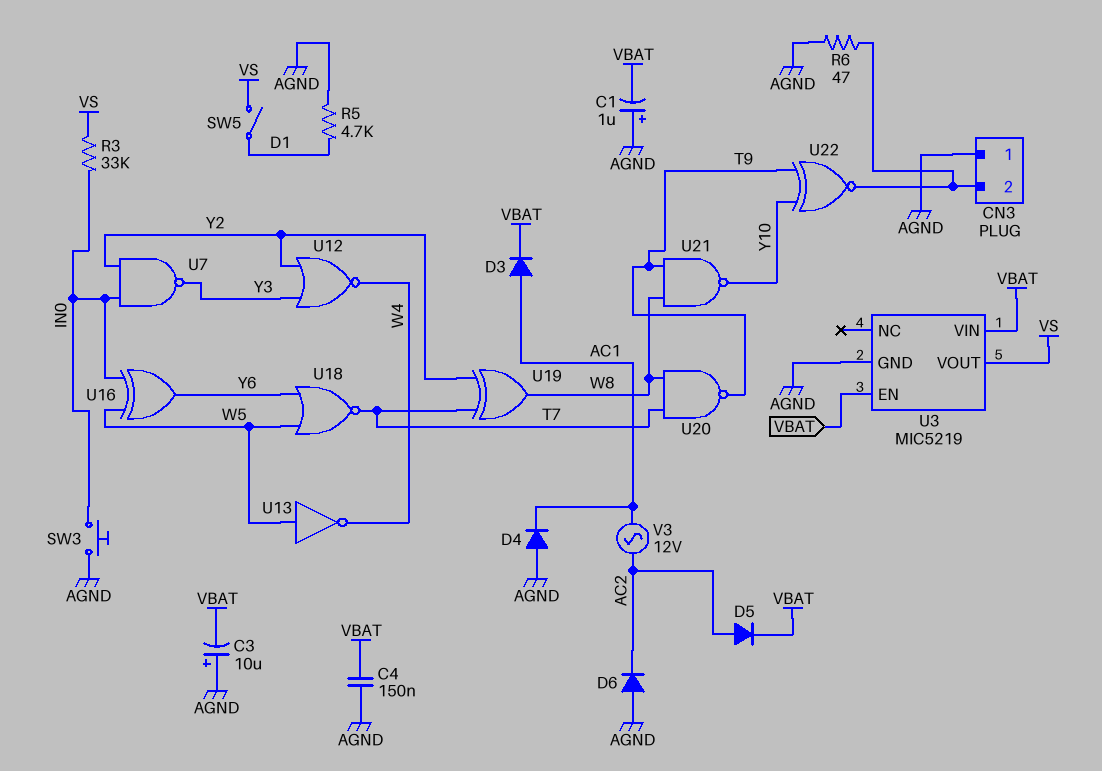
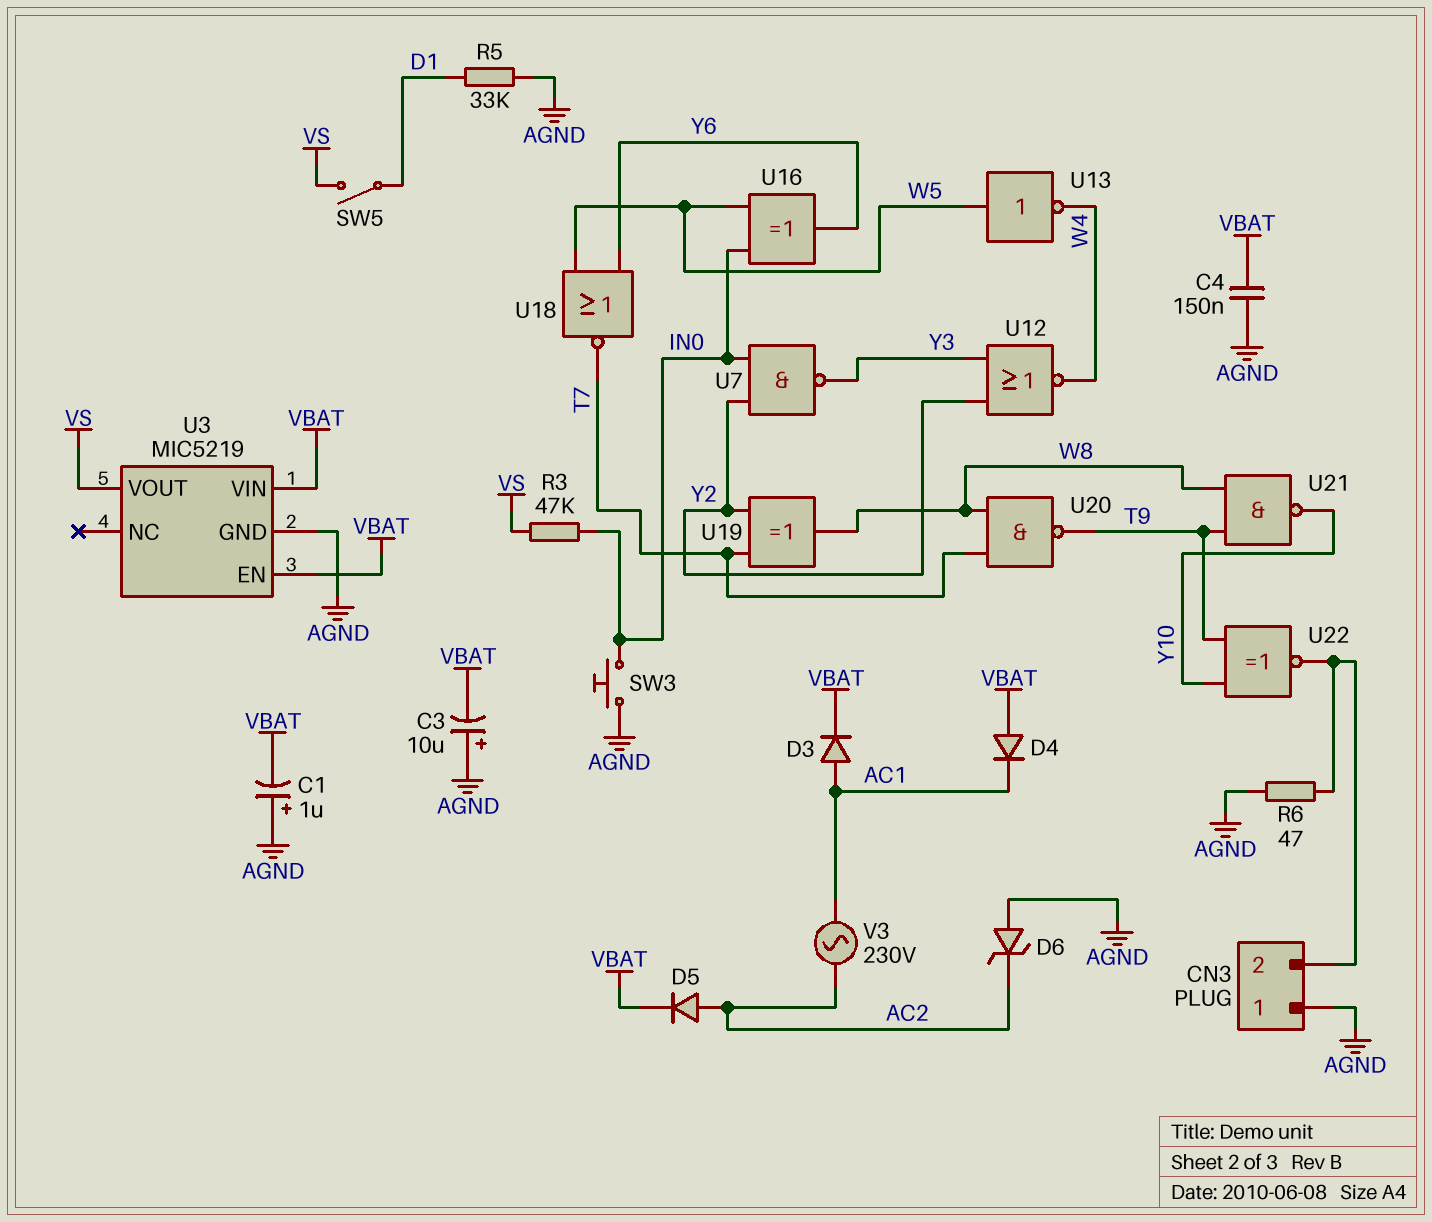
D4: diode (A AGND, K AC1) -> diode (A VBAT, K AC1)
D6: diode (A AGND, K AC2) -> zener (A AGND, K AC2)
R3: 33k (IN0, VS) -> 47k (IN0, VS)
R5: 4.7k (AGND, D1) -> 33k (AGND, D1)
V3: AC 12V (AC1, AC2) -> AC 230V (AC1, AC2)

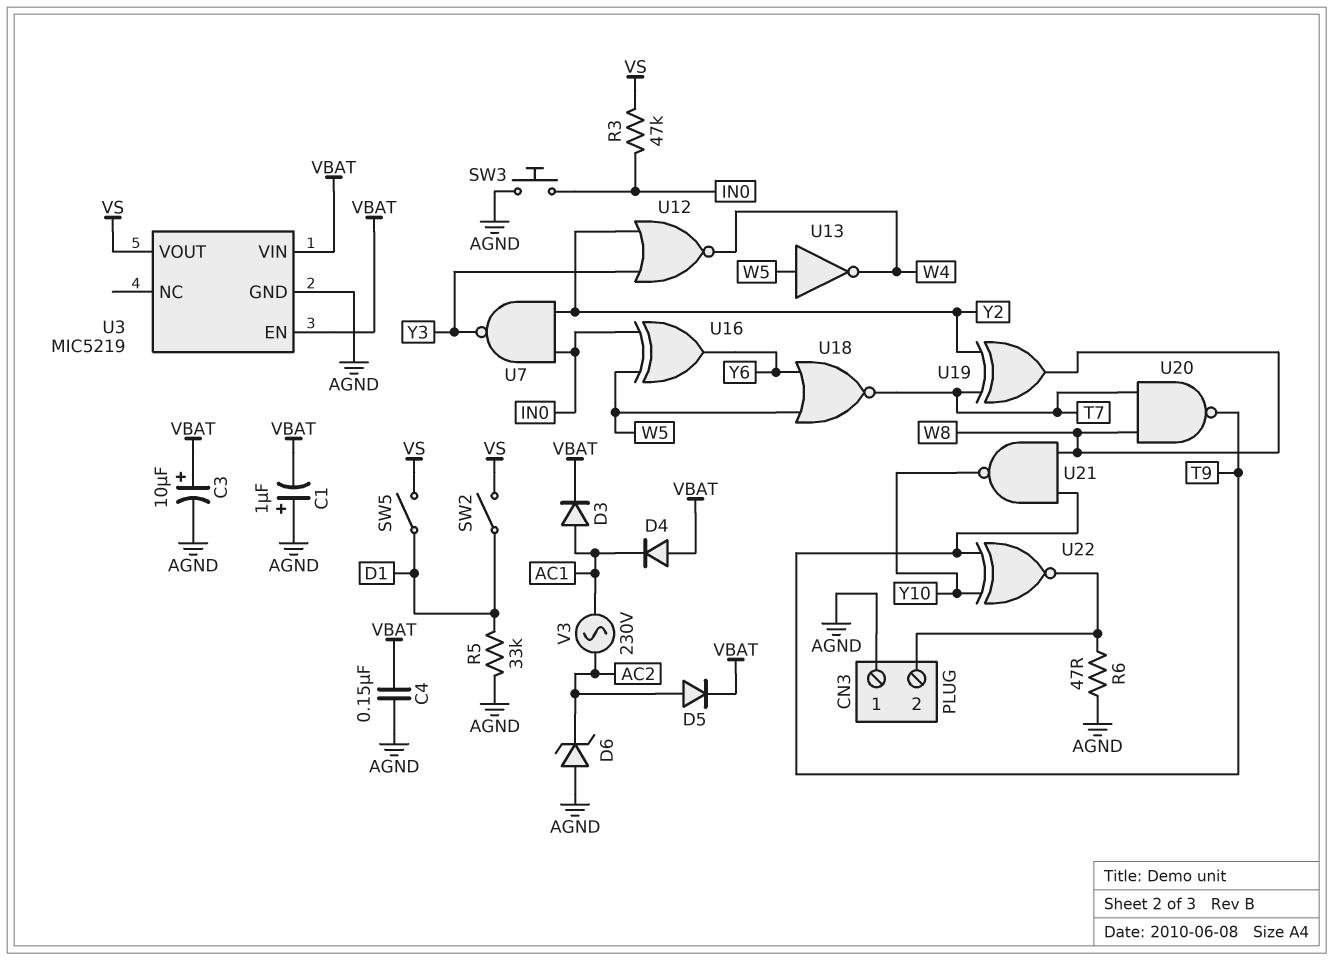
C3: 10uF (plus AGND, minus VBAT) -> 10uF (plus VBAT, minus AGND)
SW2: none -> switch (D1, VS)

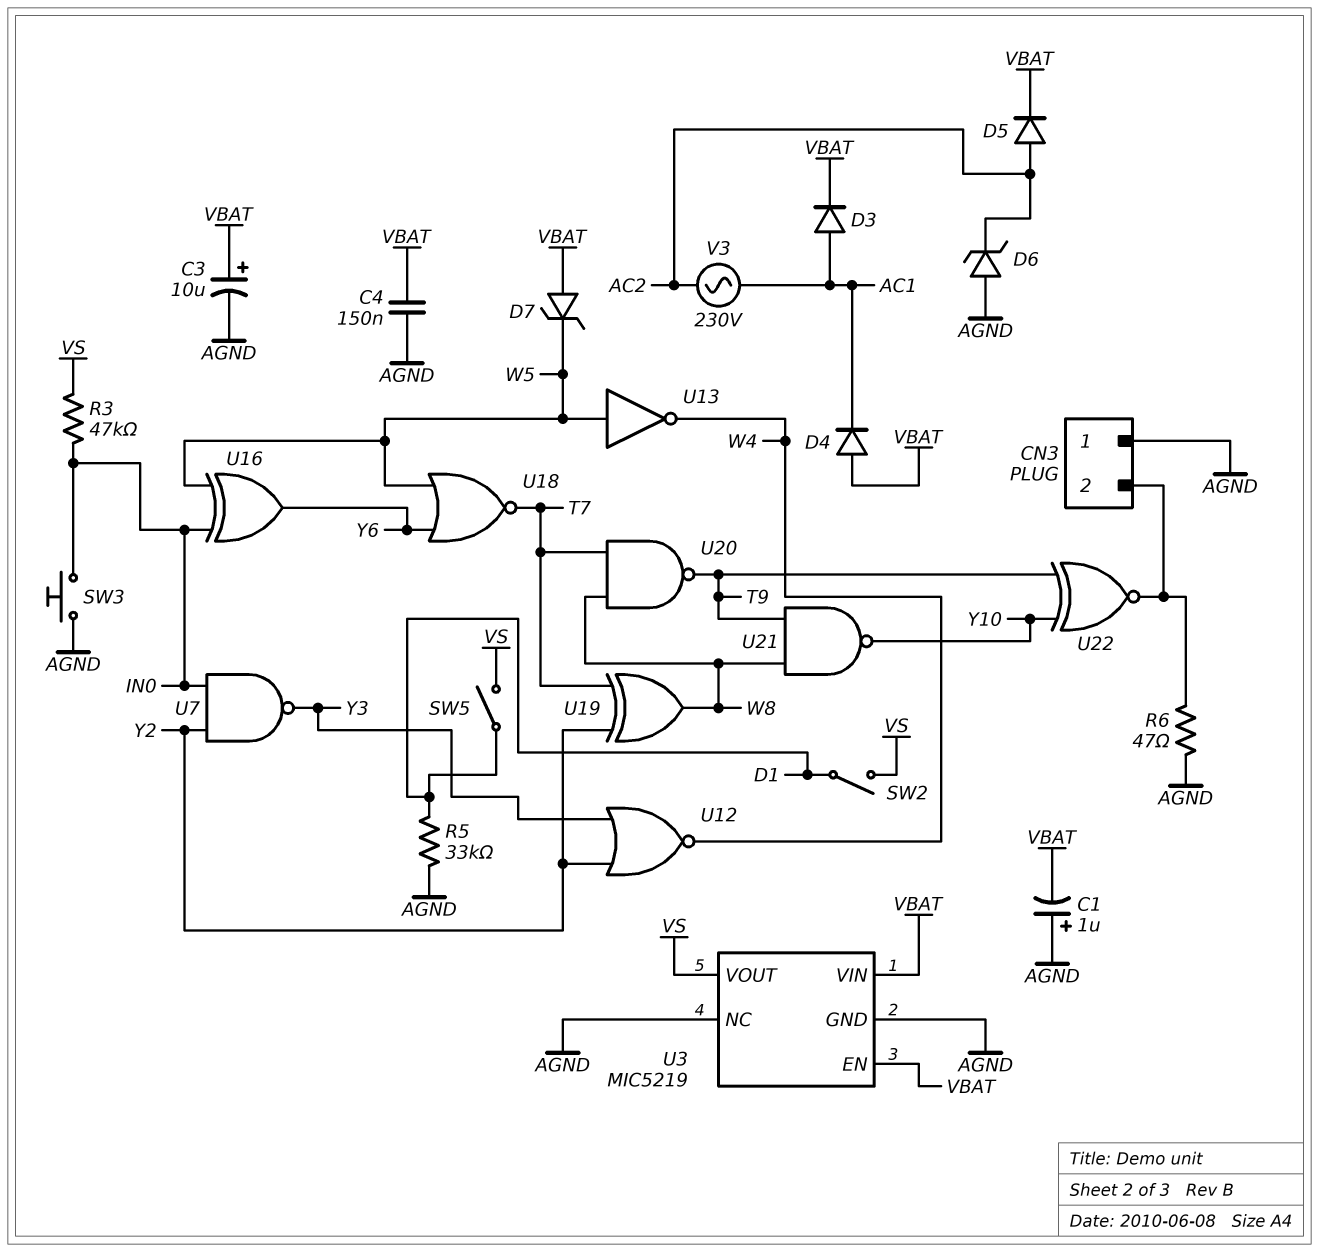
D7: none -> zener (A VBAT, K W5)
U3 pin NC: none -> AGND

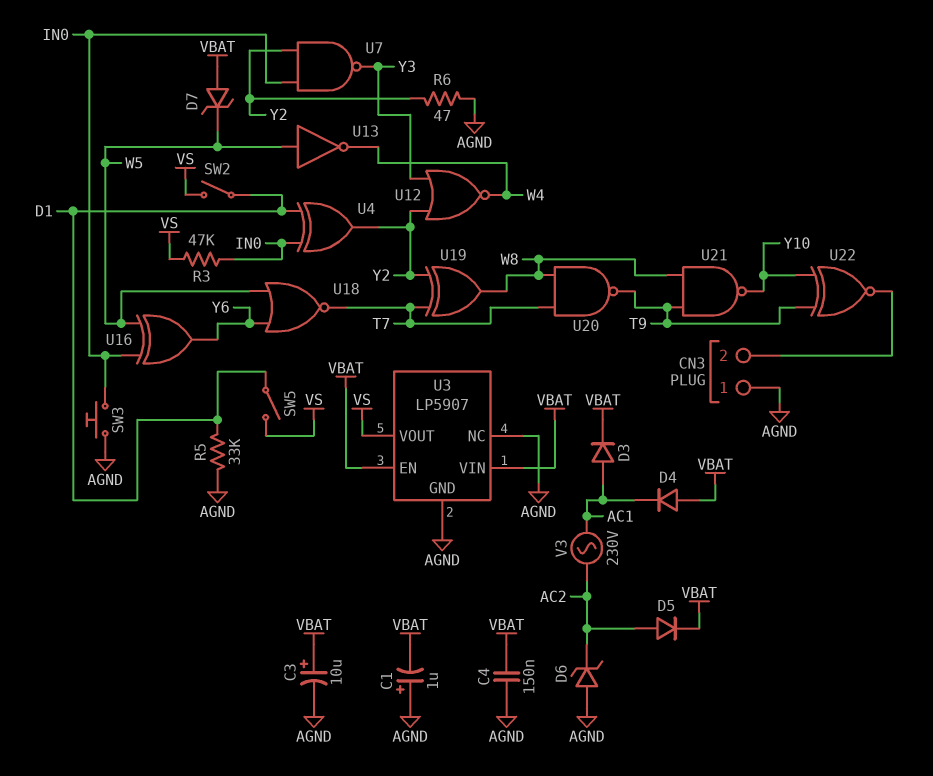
R6: 47 (AGND, CN3/2) -> 47 (AGND, Y2)
U3: MIC5219 -> LP5907
U4: none -> XOR (in D1, in IN0, out Y2)

